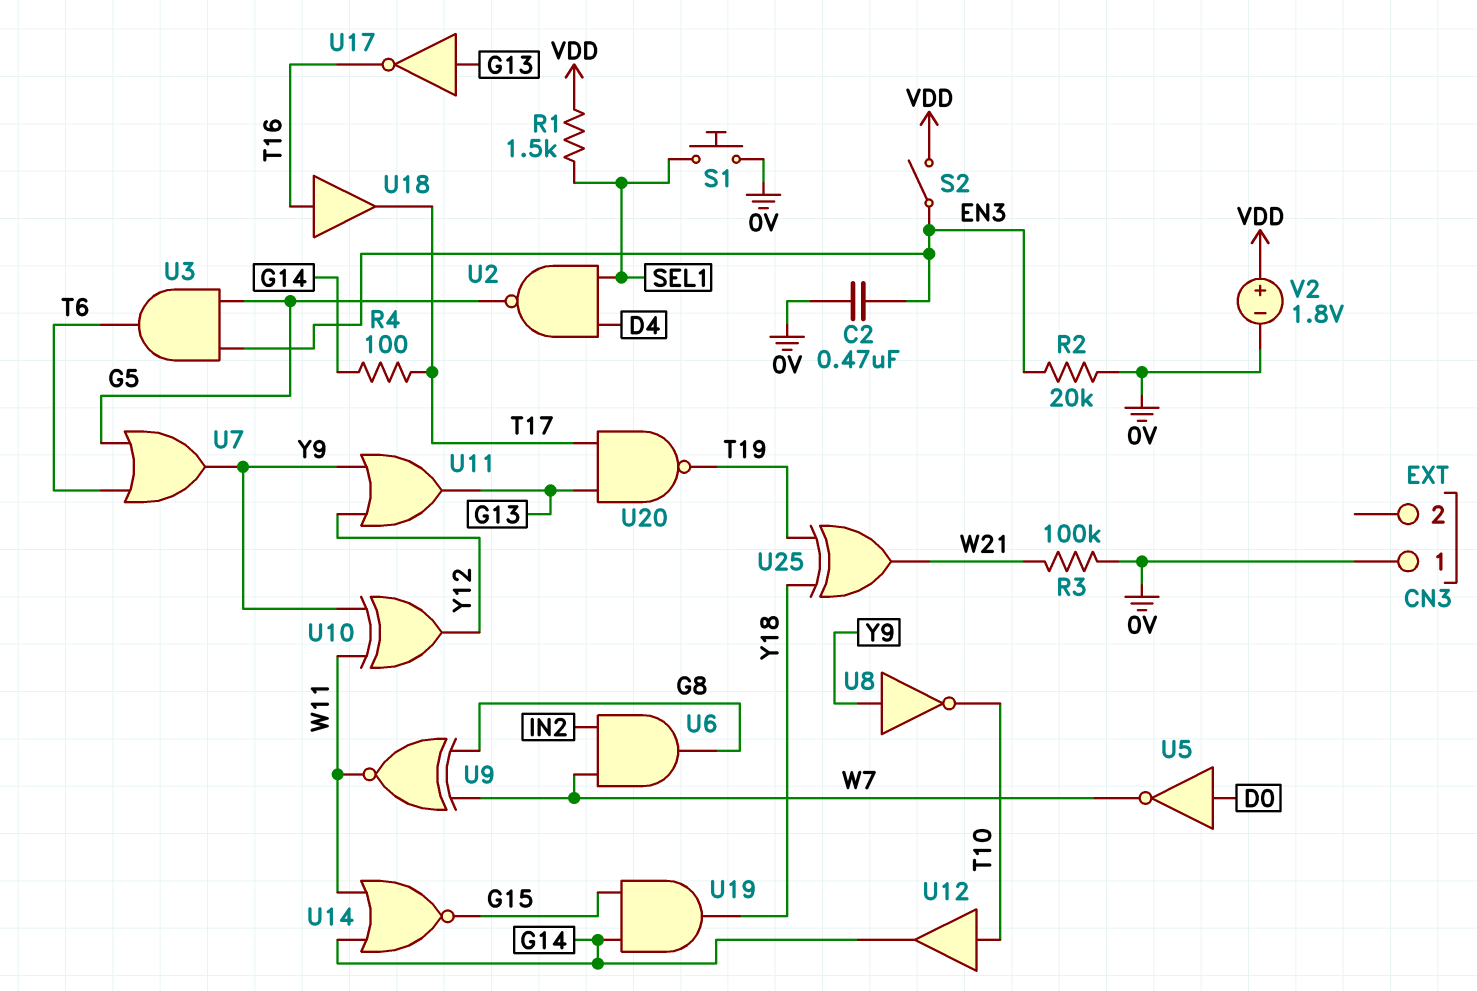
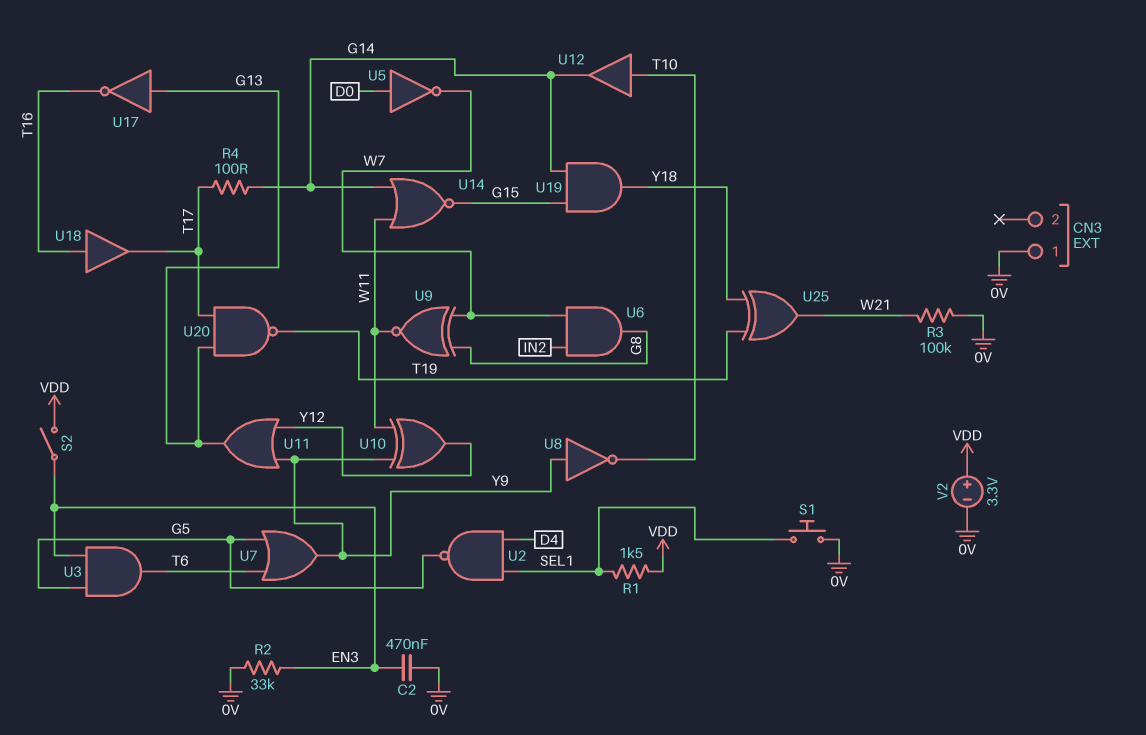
R2: 20k (0V, EN3) -> 33k (0V, EN3)
V2: 1.8V (plus VDD, minus 0V) -> 3.3V (plus VDD, minus 0V)

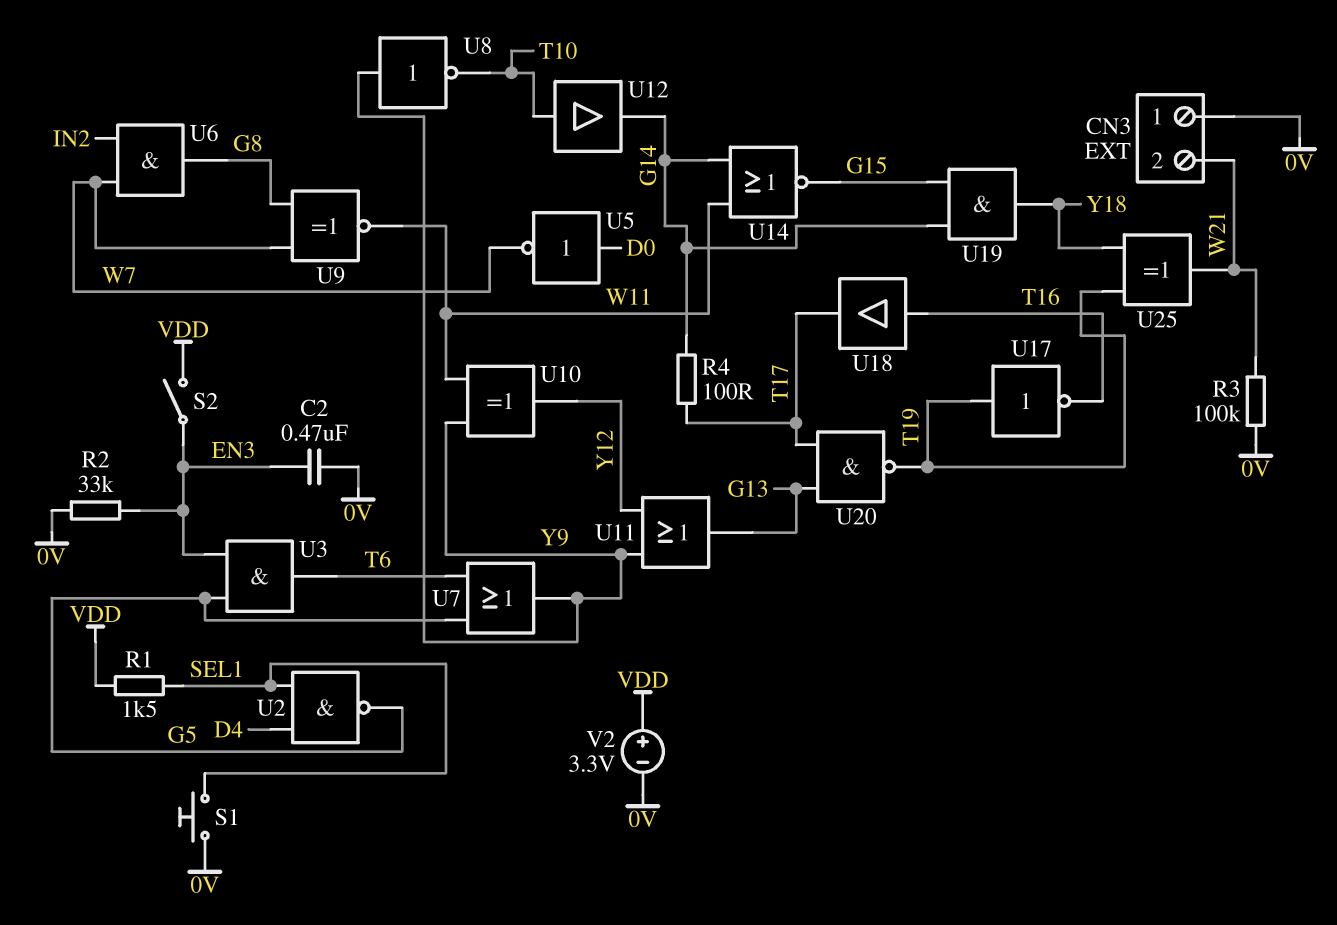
CN3 pin 2: none -> W21
U17: NOT (in G13, out T16) -> NOT (in T19, out T16)

